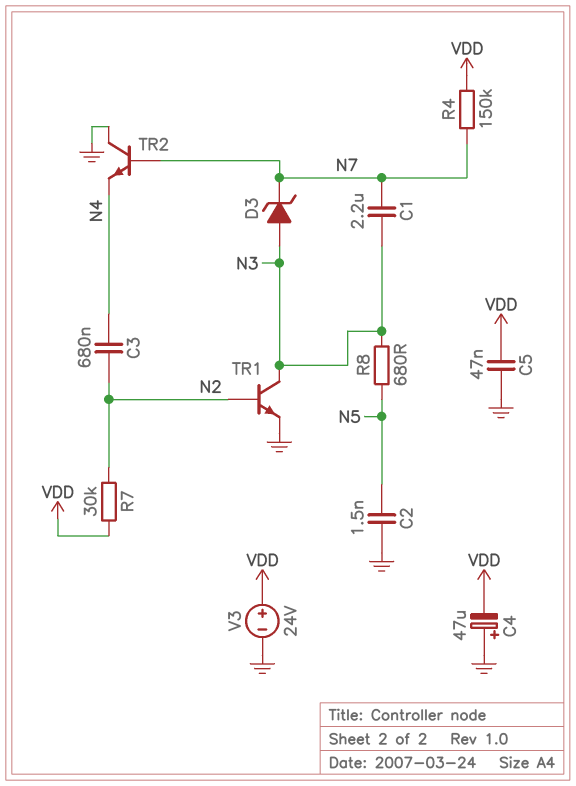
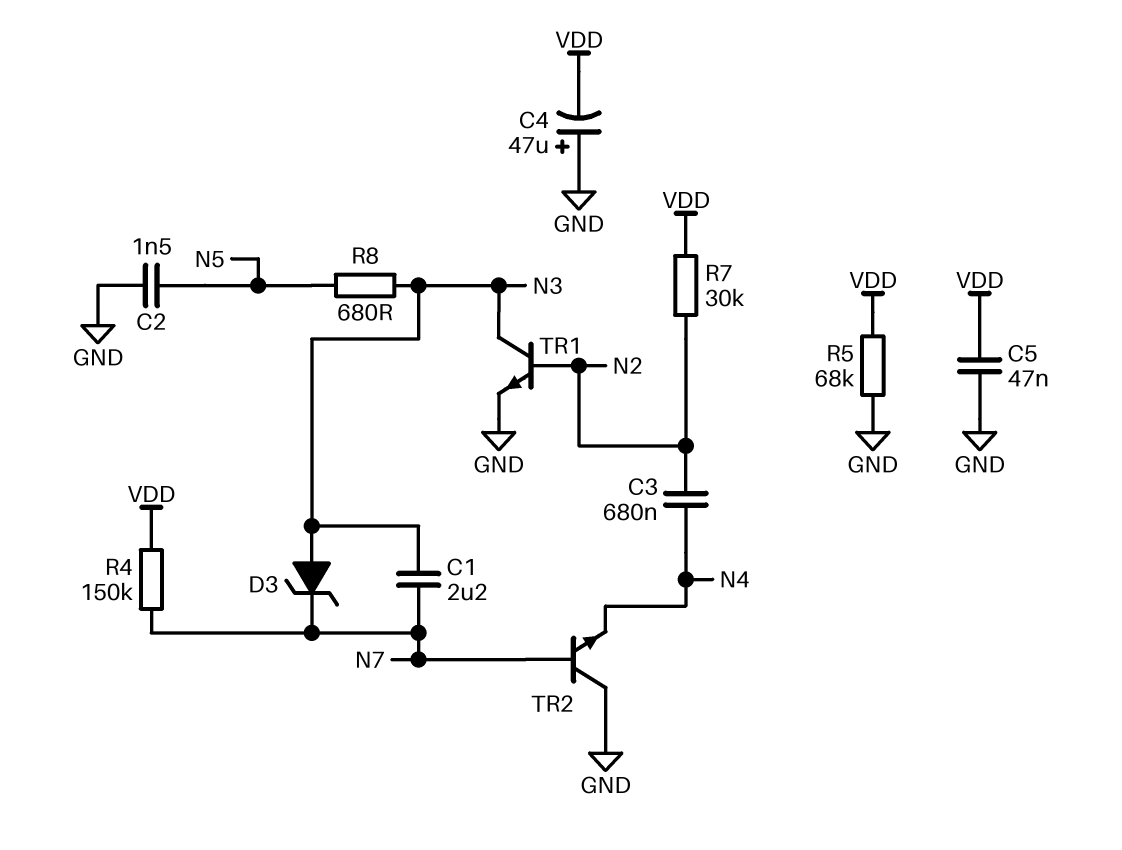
R5: none -> 68k (GND, VDD)
V3: 24V (plus VDD, minus GND) -> none

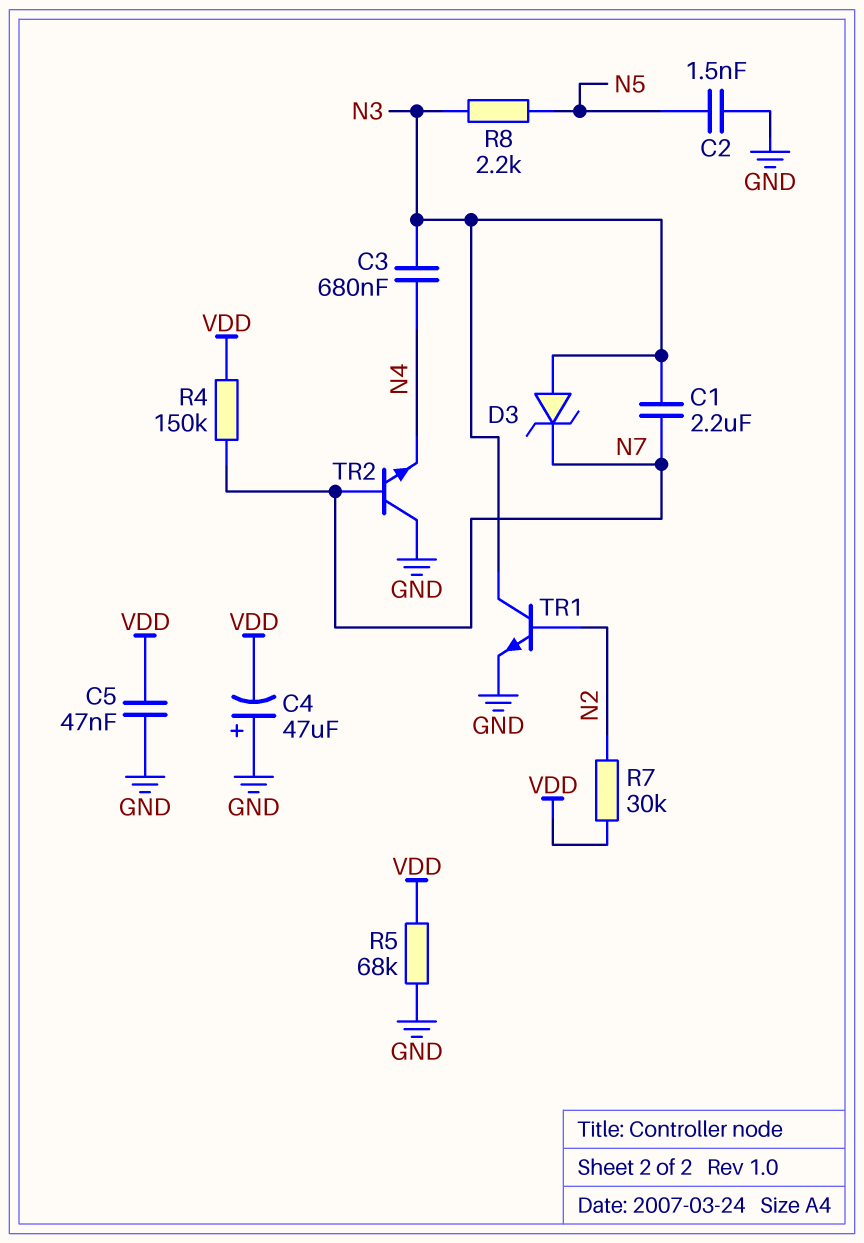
C3: 680nF (N2, N4) -> 680nF (N3, N4)
R8: 680 (N3, N5) -> 2.2k (N3, N5)

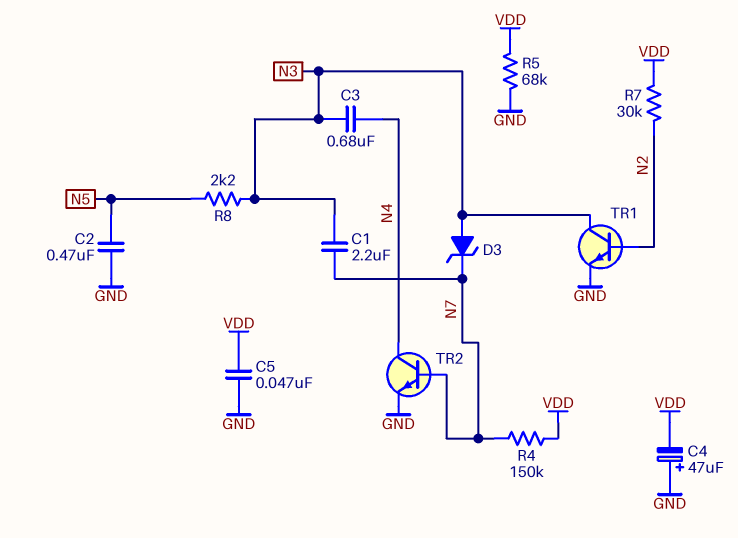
C2: 1.5nF (GND, N5) -> 470nF (GND, N5)
TR2: NPN (B N7, C GND, E N4) -> NPN (B N7, C N4, E GND)

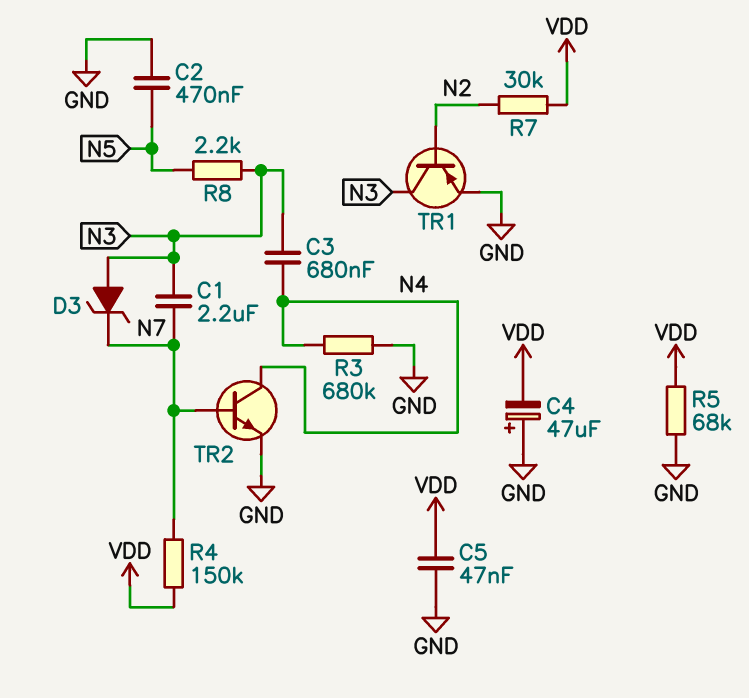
R3: none -> 680k (GND, N4)
TR1: NPN (B N2, C N3, E GND) -> PNP (B N2, C N3, E GND)

